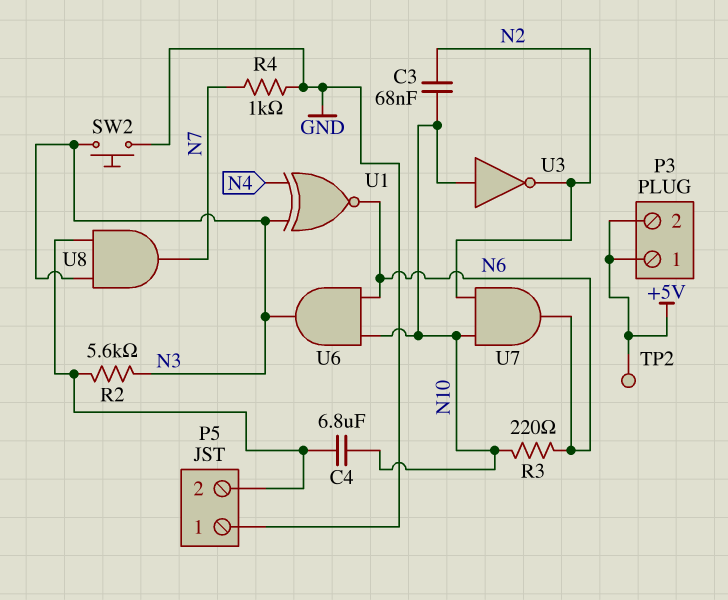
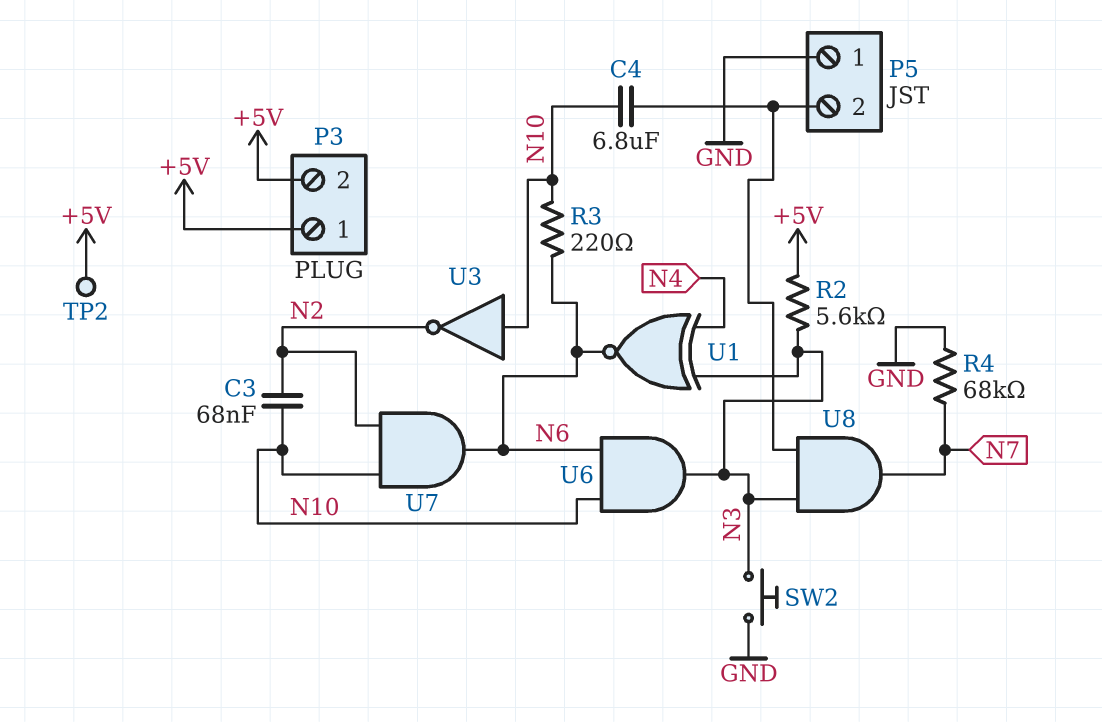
R2: 5.6k (N3, P5/2) -> 5.6k (+5V, N3)
R4: 1k (GND, N7) -> 68k (GND, N7)

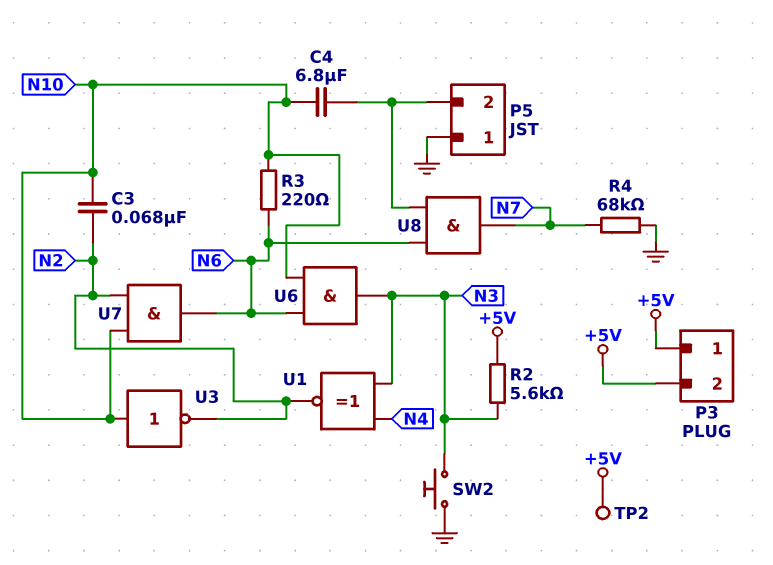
U1: XNOR (in N3, in N4, out N6) -> XNOR (in N3, in N4, out N2)
U8: AND (in N3, in P5/2, out N7) -> AND (in N6, in P5/2, out N7)

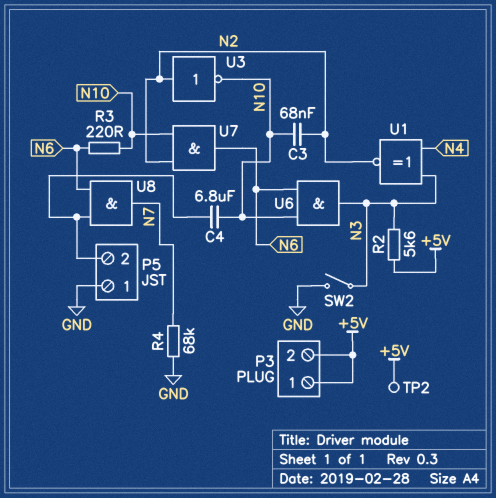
SW2: button (GND, N3) -> switch (GND, N3)
U3: NOT (in N10, out N2) -> NOT (in N2, out N10)

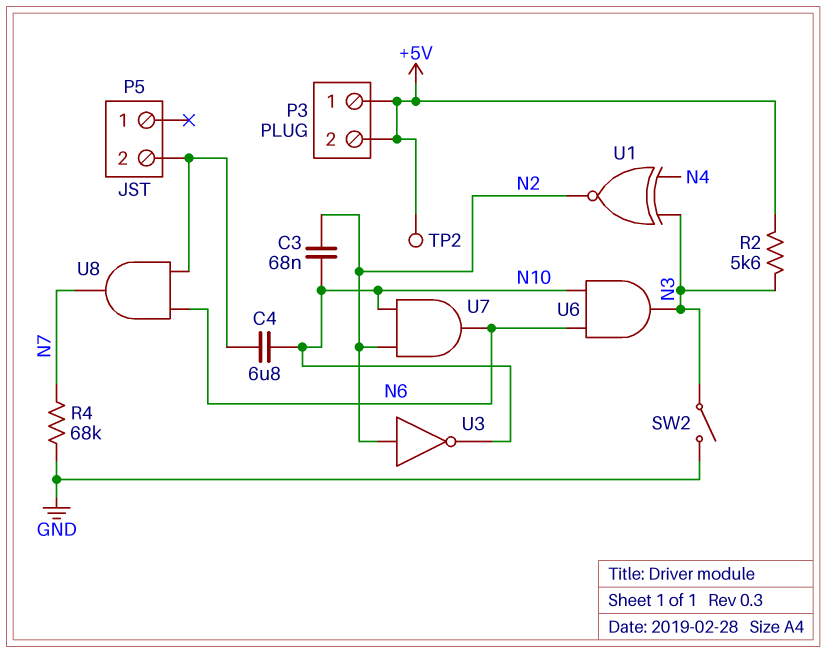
P5 pin 1: GND -> none
R3: 220 (N6, N10) -> none

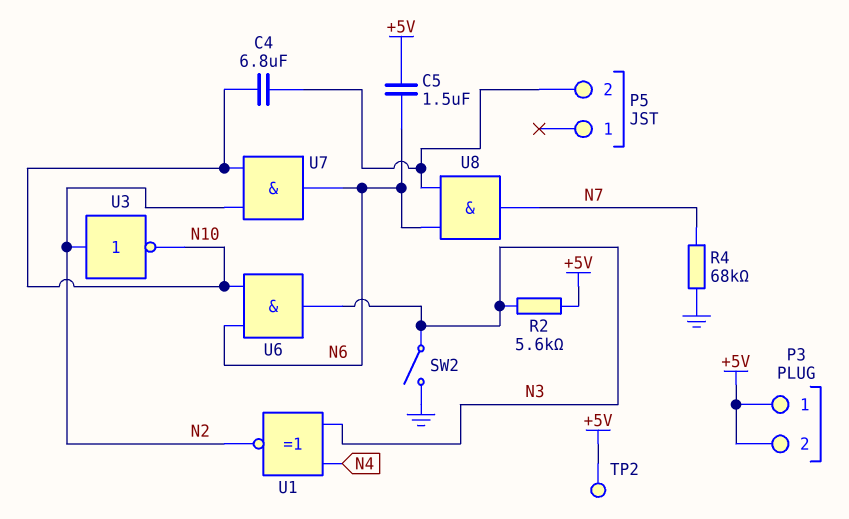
C3: 68nF (N2, N10) -> none
C5: none -> 1.5uF (+5V, N6)

